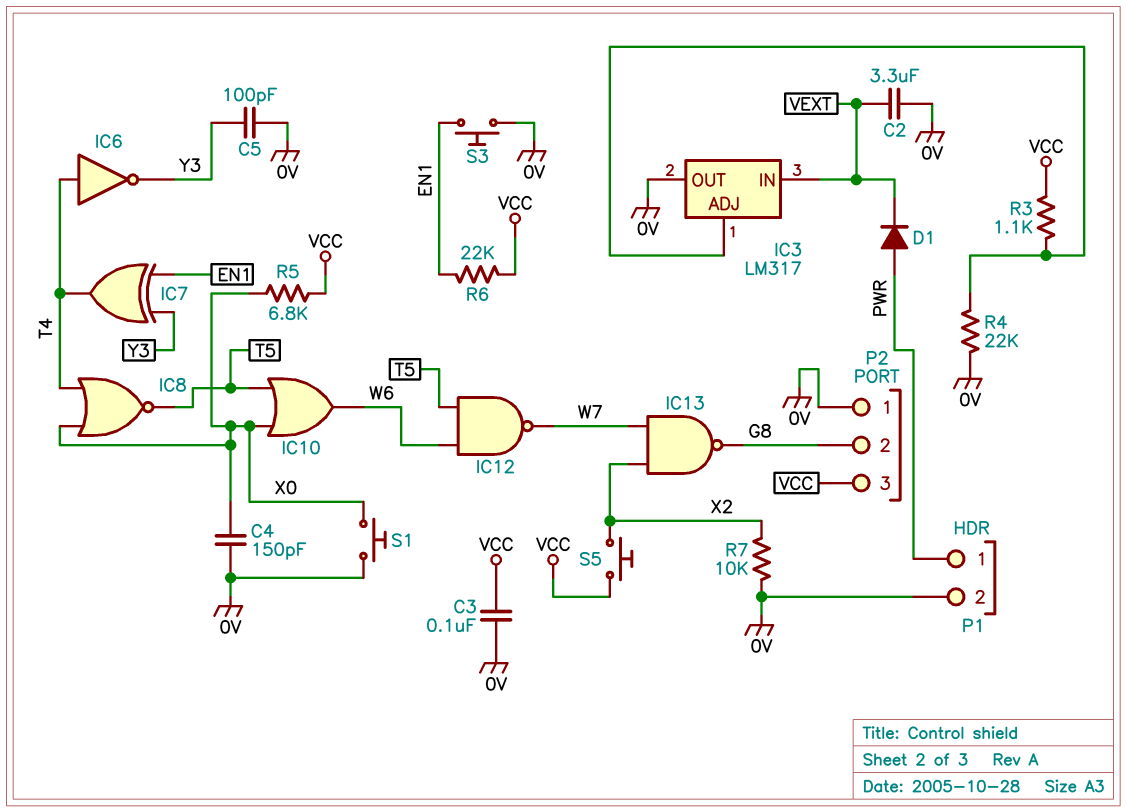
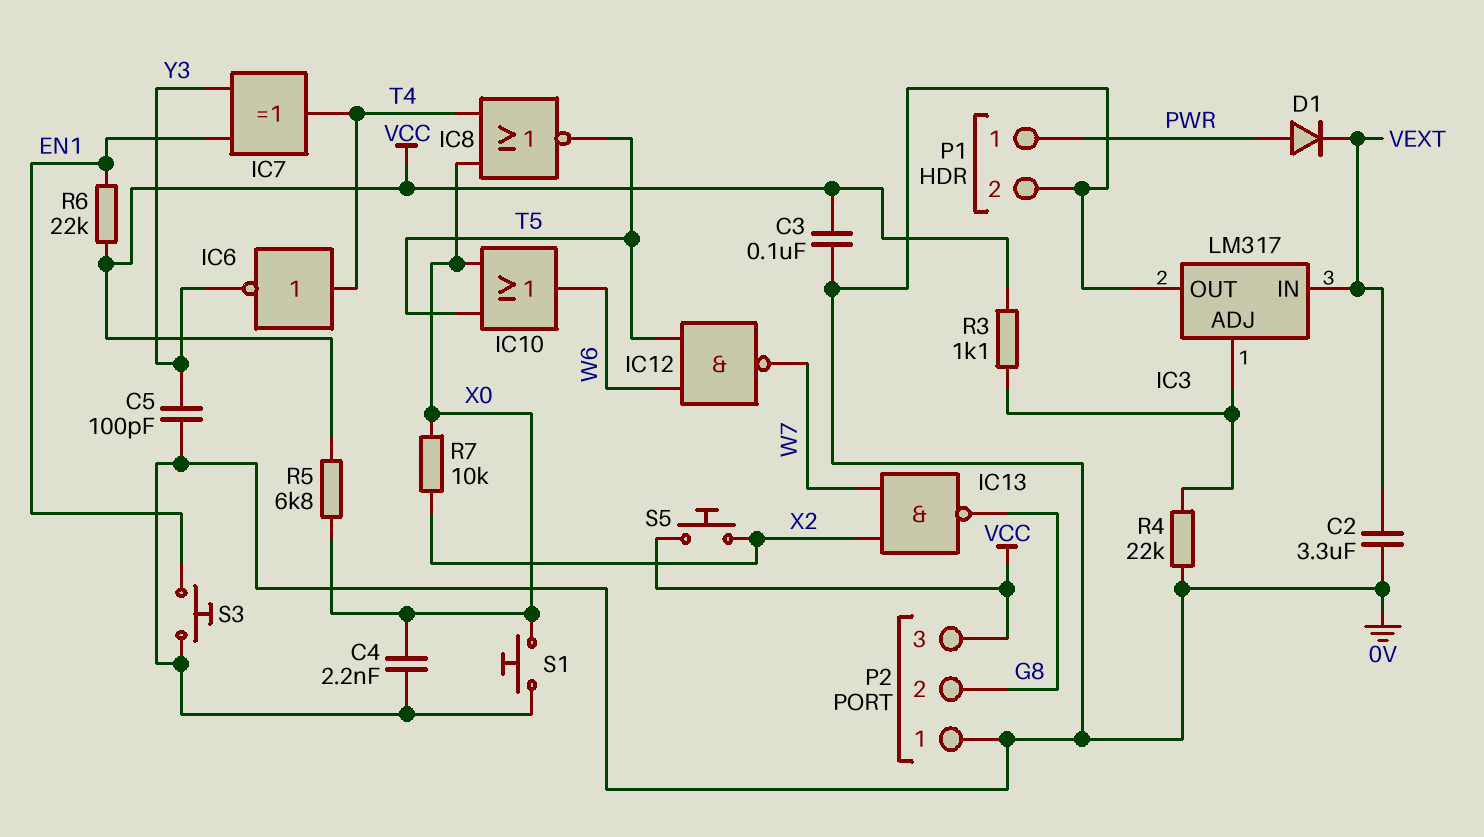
C4: 150pF (0V, X0) -> 2.2nF (0V, X0)
R7: 10k (0V, X2) -> 10k (X0, X2)

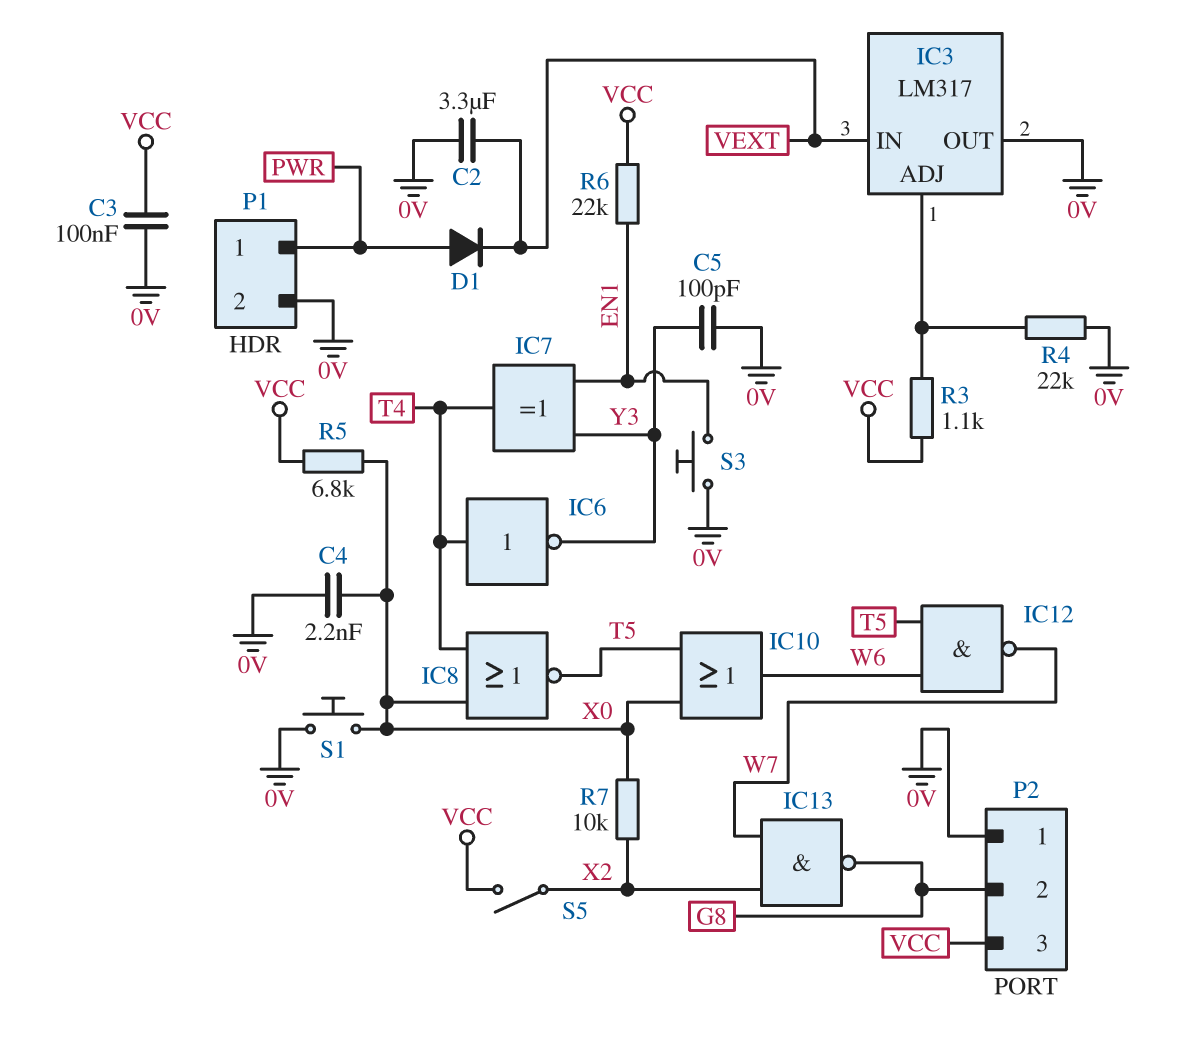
S5: button (VCC, X2) -> switch (VCC, X2)

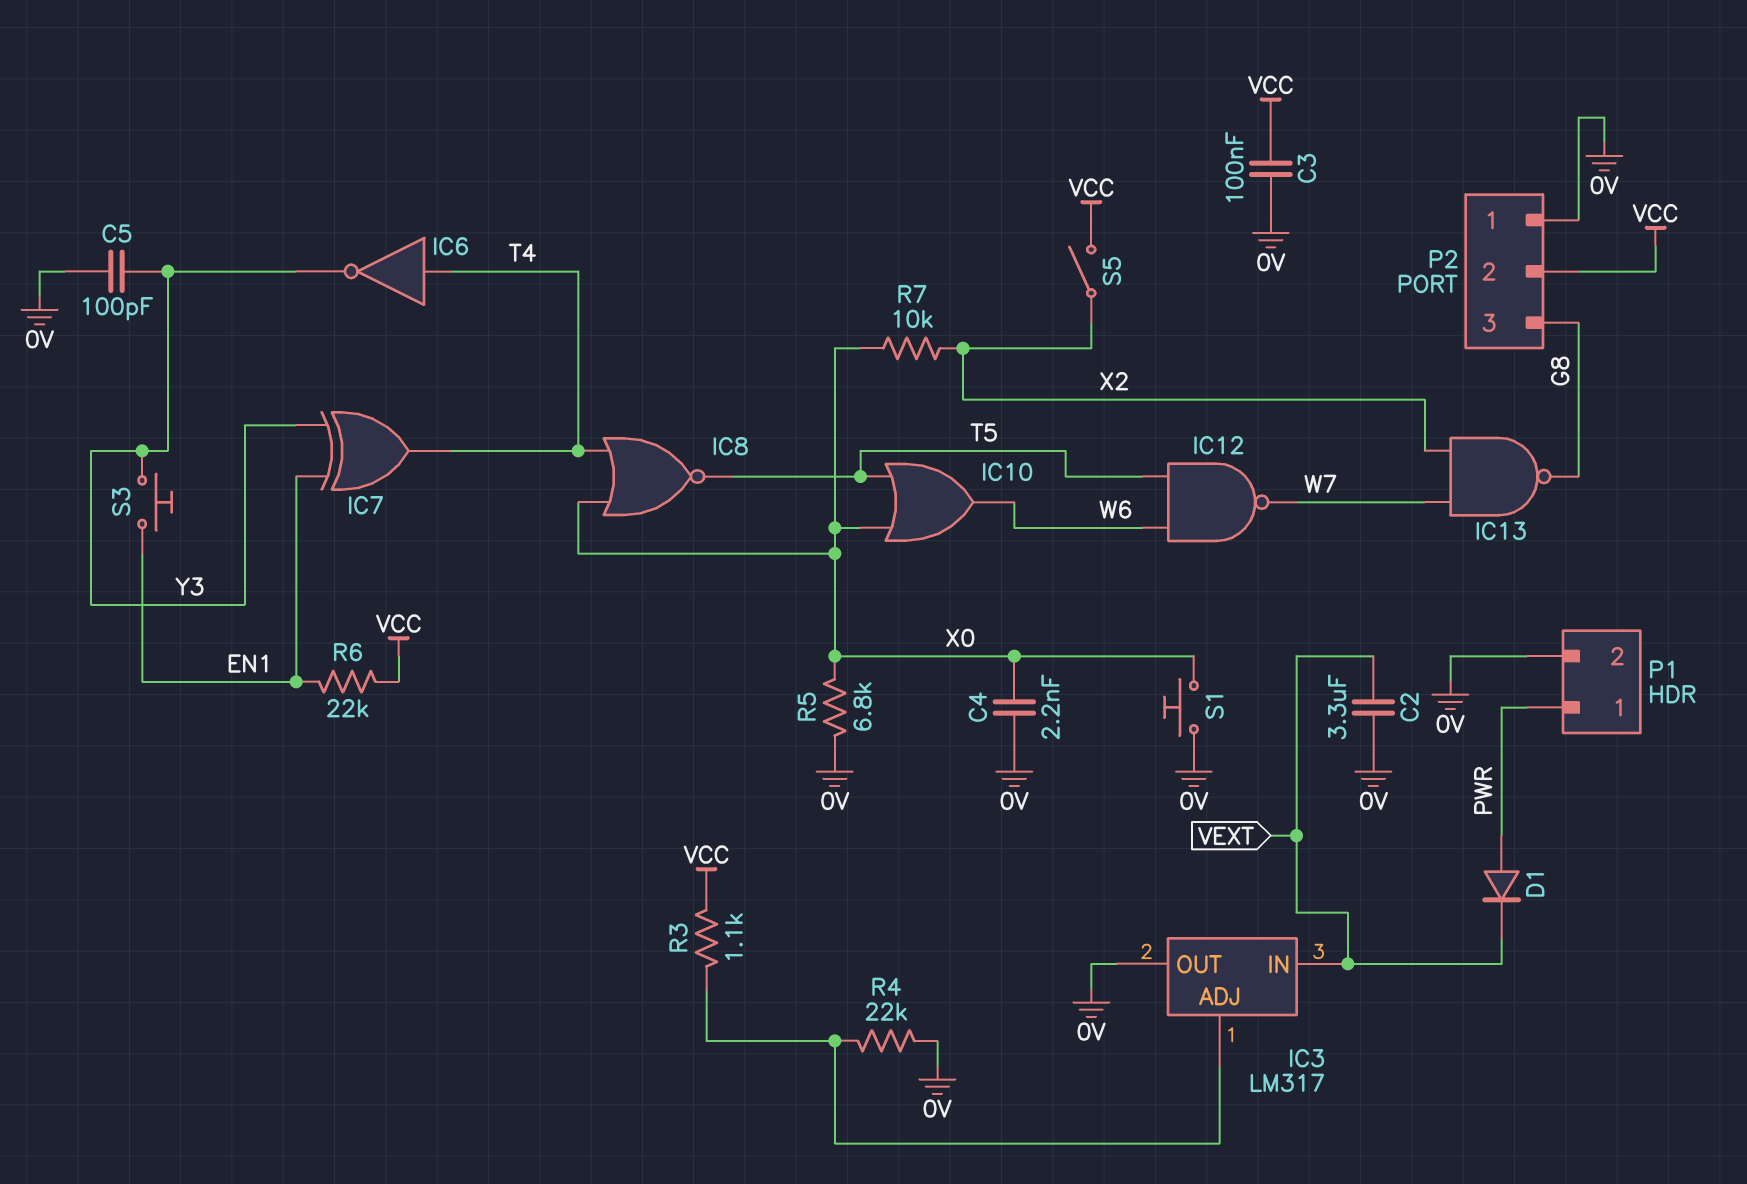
P2 pin 2: G8 -> VCC
P2 pin 3: VCC -> G8
R5: 6.8k (VCC, X0) -> 6.8k (0V, X0)
S3: button (0V, EN1) -> button (EN1, Y3)

